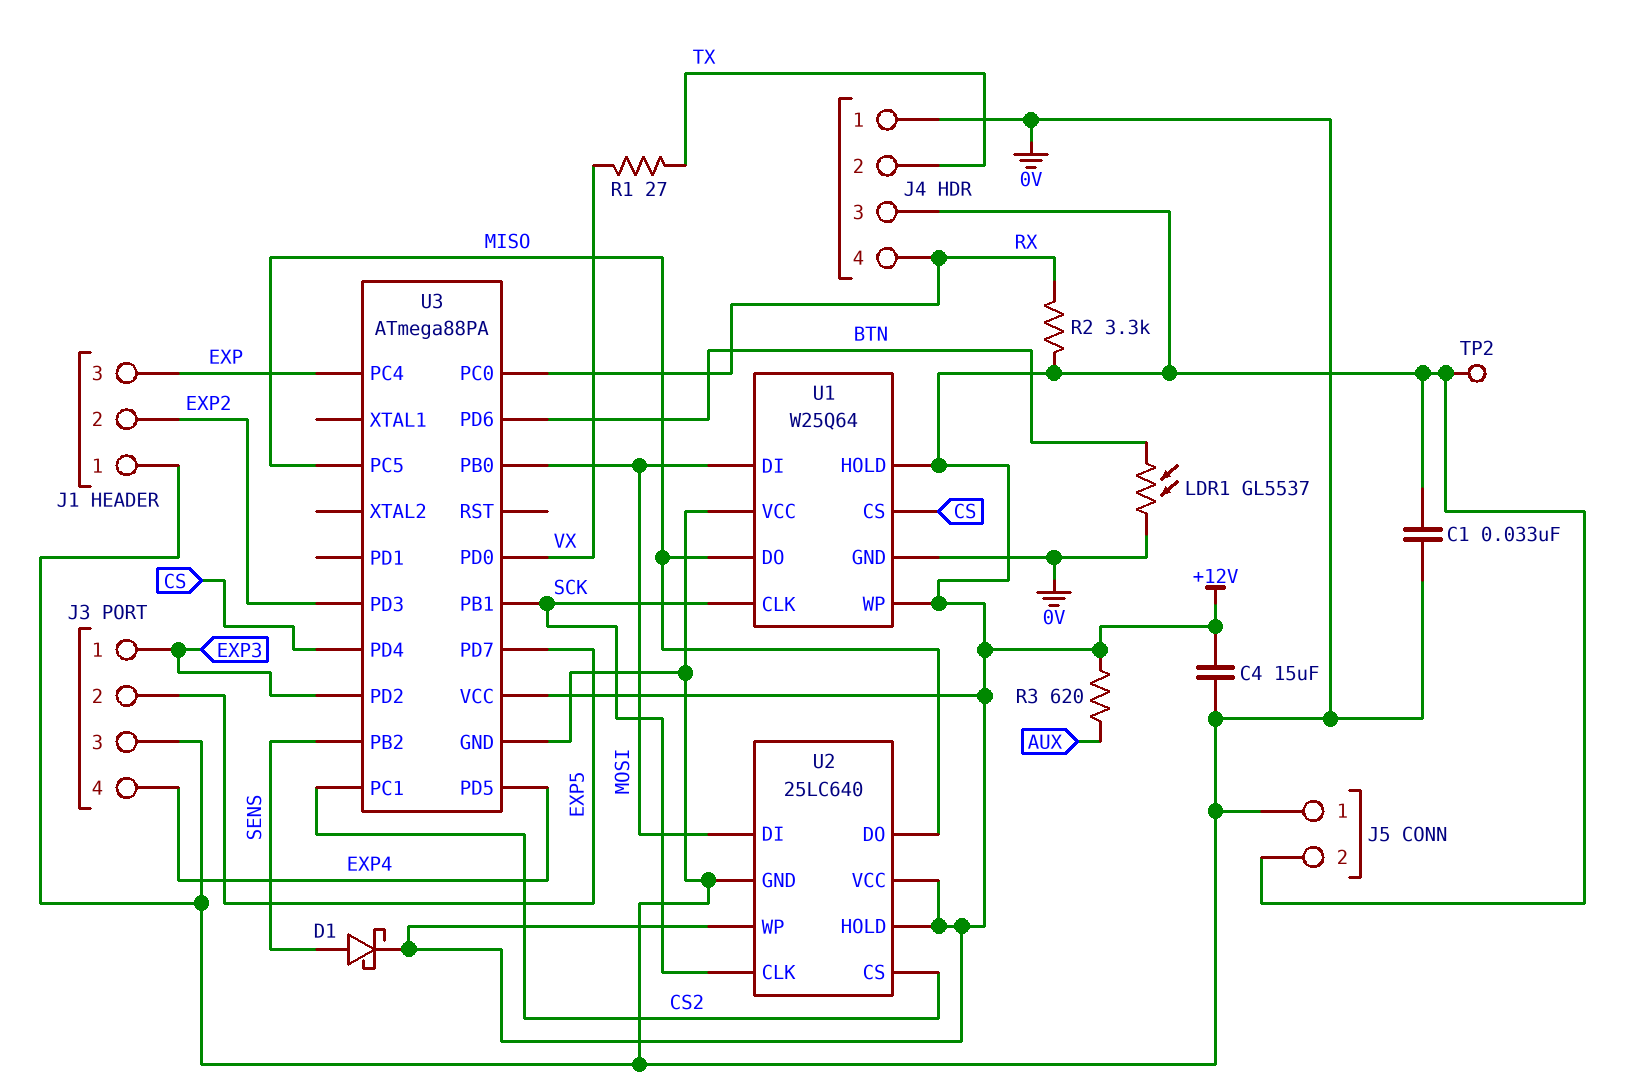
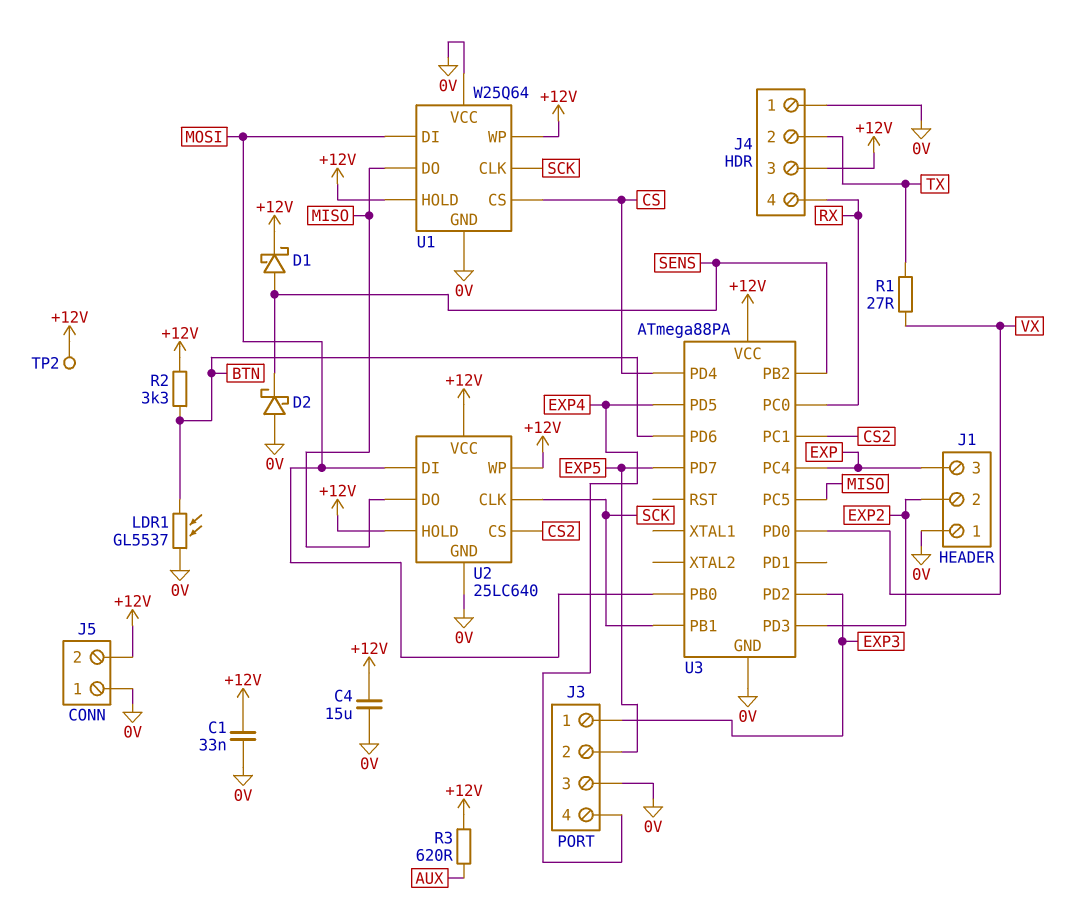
D2: none -> schottky (A 0V, K SENS)
R2: 3.3k (+12V, RX) -> 3.3k (+12V, BTN)

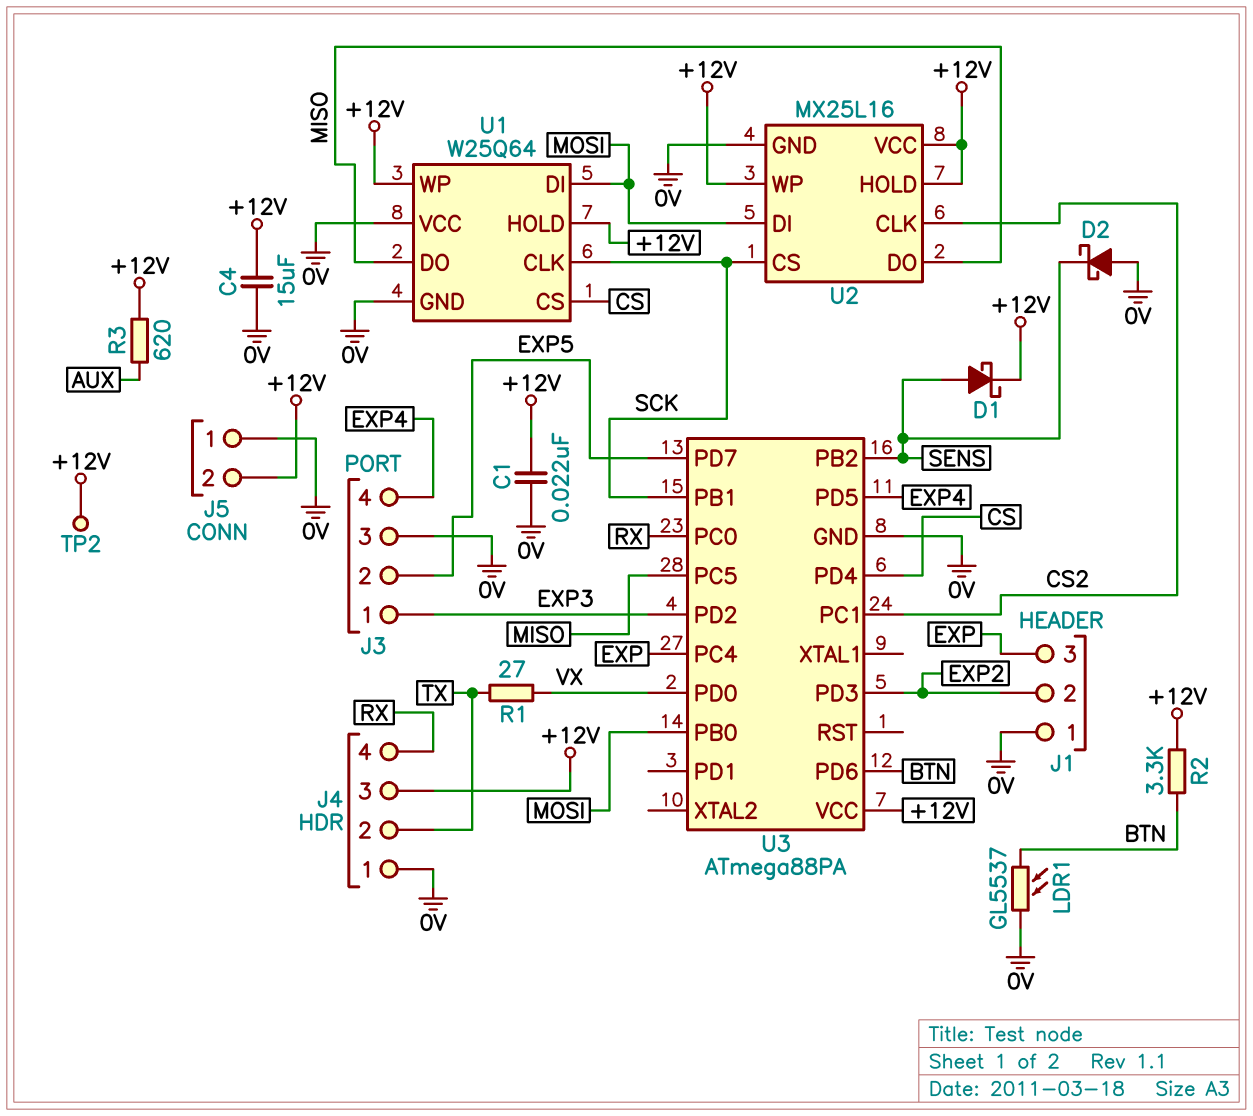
C1: 33nF (+12V, 0V) -> 22nF (+12V, 0V)
U2: 25LC640 -> MX25L16
U2 pin CLK: SCK -> CS2
U2 pin CS: CS2 -> SCK

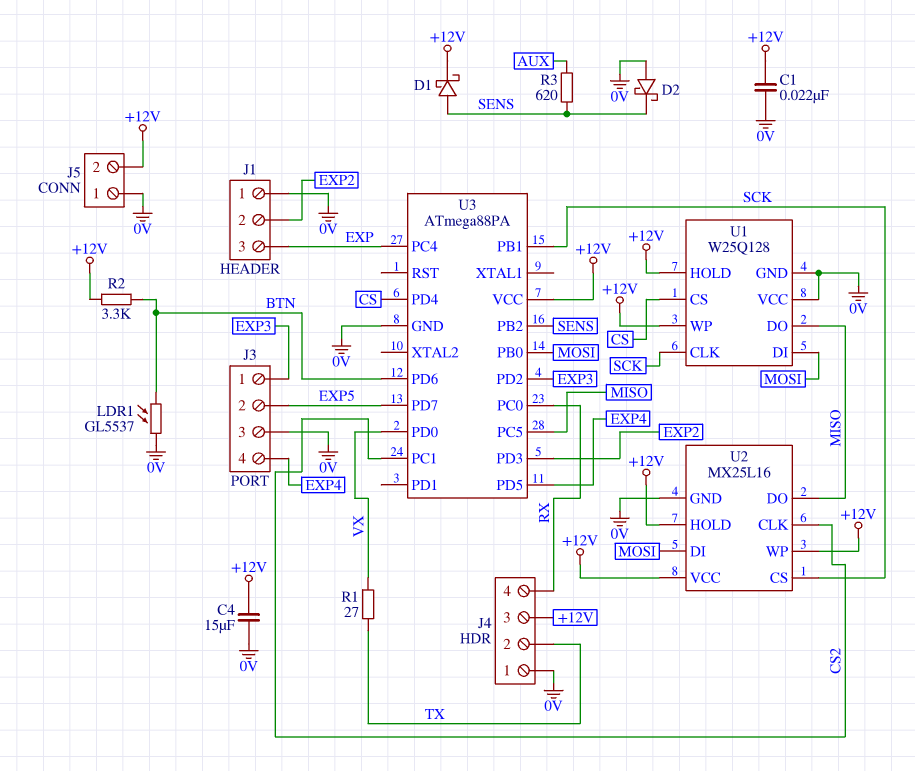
R3: 620 (+12V, AUX) -> 620 (AUX, SENS)
TP2: test point (+12V) -> none
U1: W25Q64 -> W25Q128

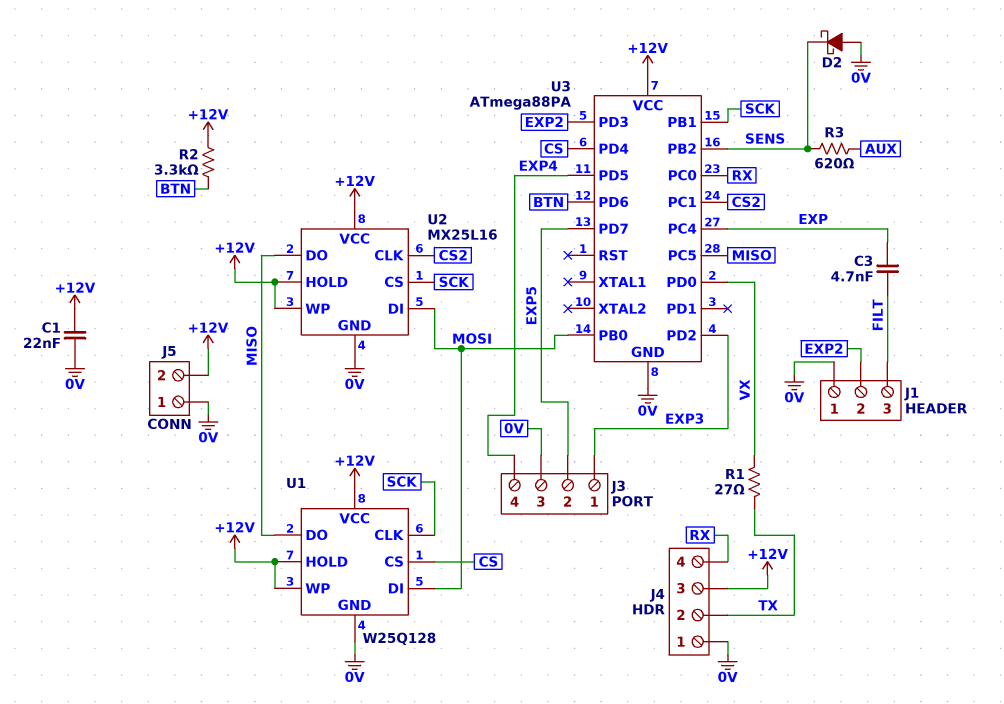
C3: none -> 4.7nF (EXP, FILT)
C4: 15uF (+12V, 0V) -> none
D1: schottky (A SENS, K +12V) -> none
J1 pin 3: EXP -> FILT
LDR1: GL5537 (0V, BTN) -> none
U1 pin VCC: 0V -> +12V

